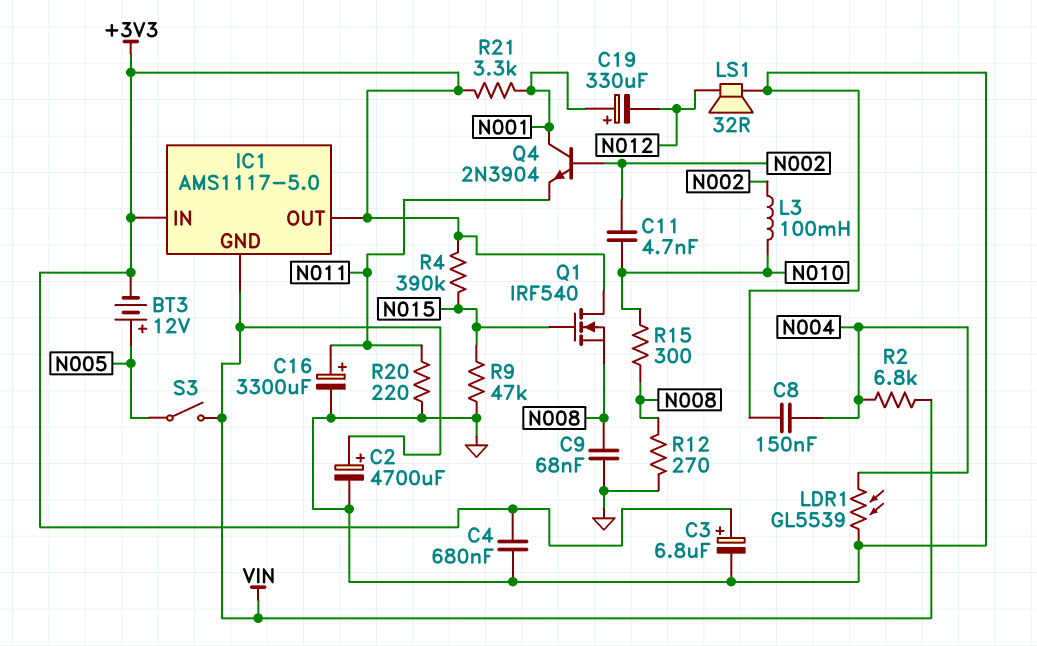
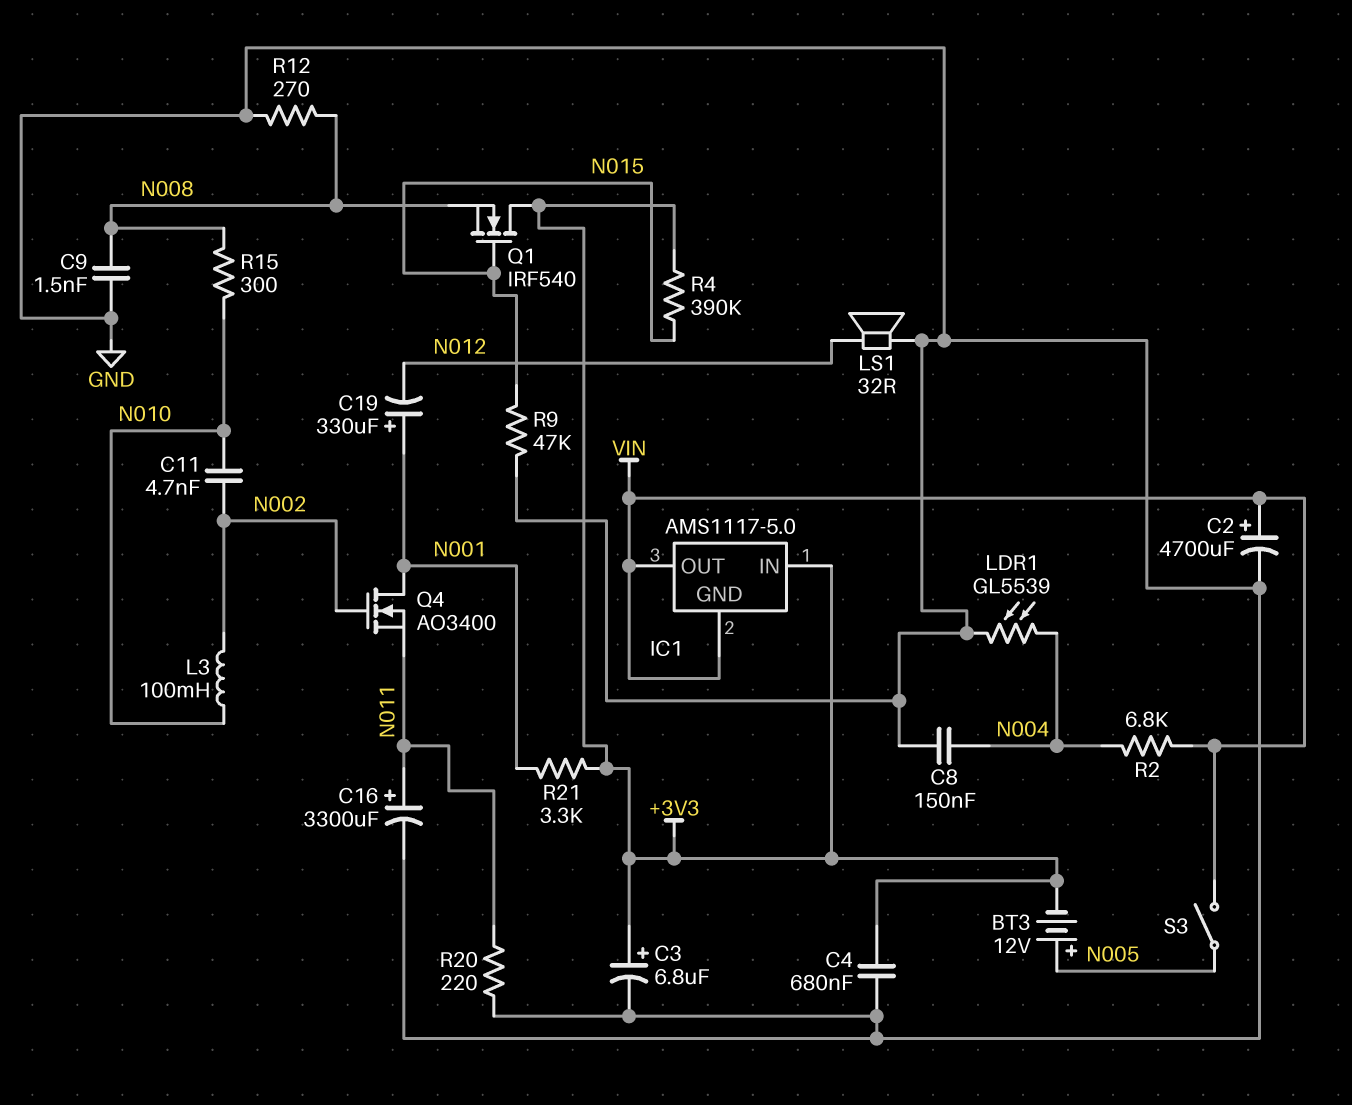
C9: 68nF (GND, N008) -> 1.5nF (GND, N008)
IC1 pin OUT: +3V3 -> VIN
Q4: NPN 2N3904 (B N002, C N001, E N011) -> NMOS AO3400 (G N002, D N001, S N011)

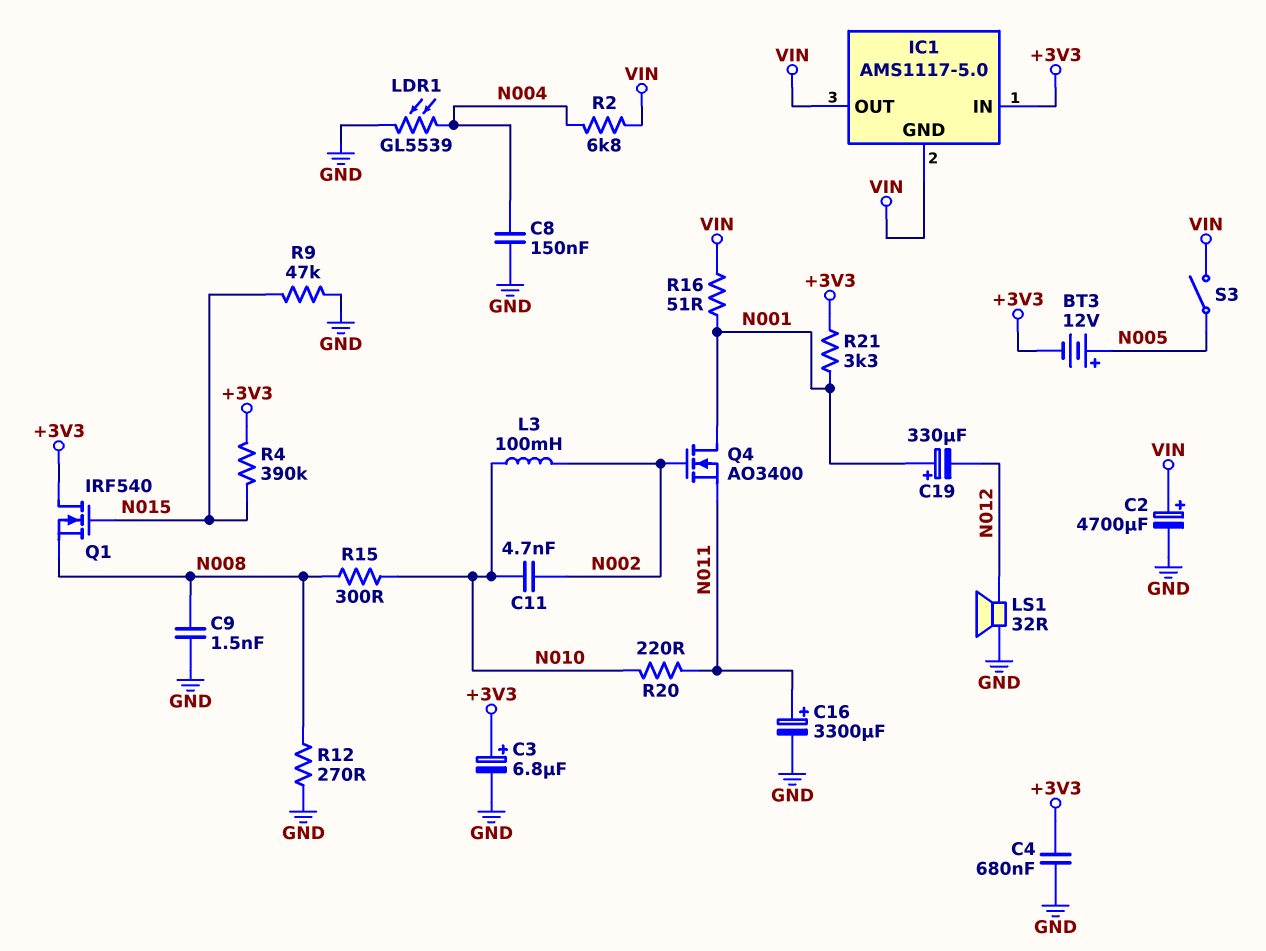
R16: none -> 51 (N001, VIN)
R20: 220 (GND, N011) -> 220 (N010, N011)

